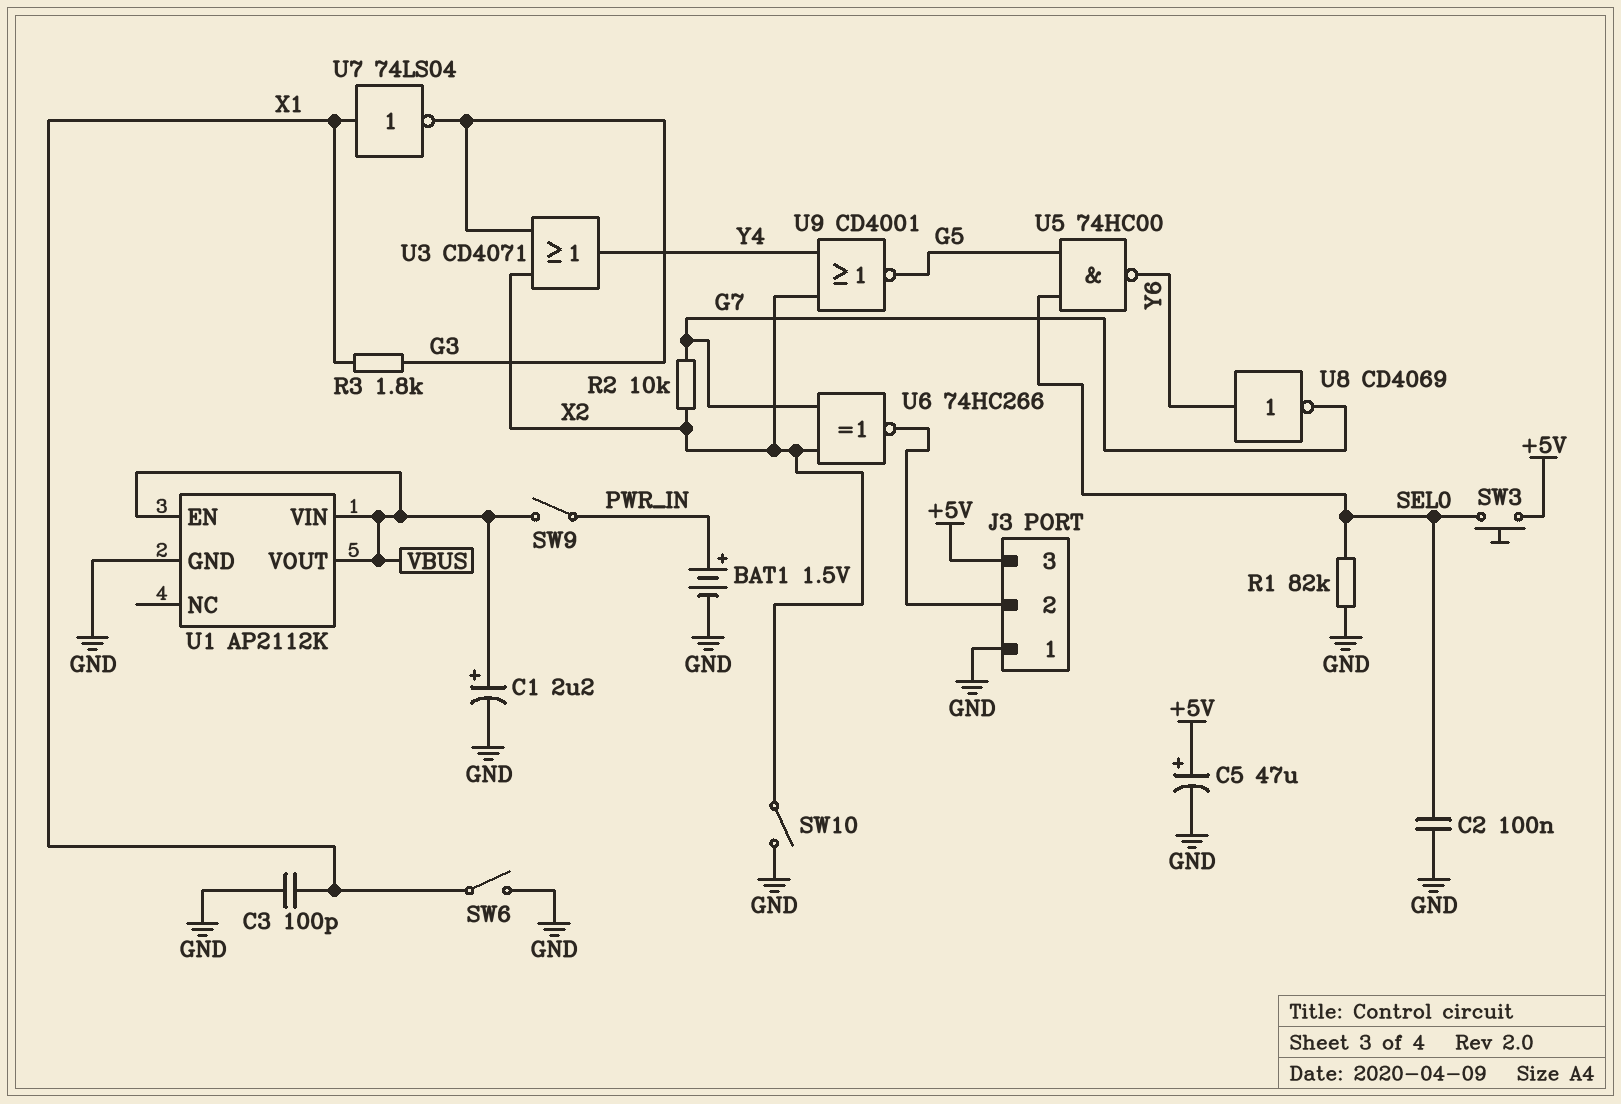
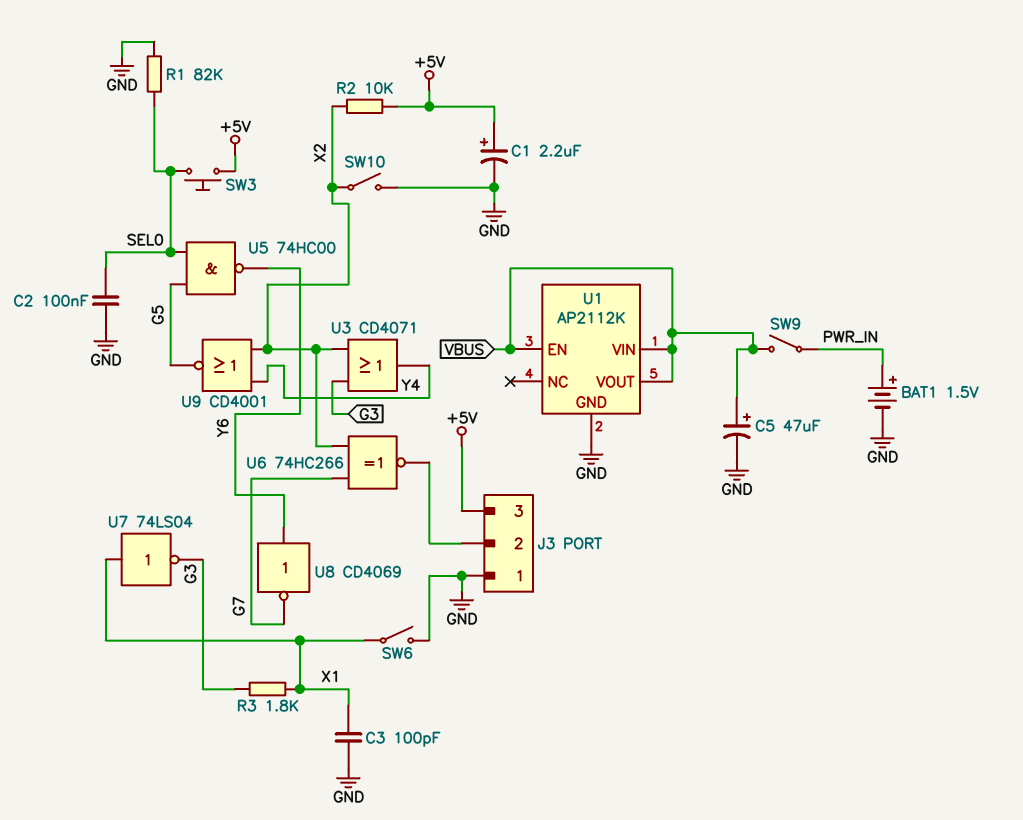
C1: 2.2uF (plus VBUS, minus GND) -> 2.2uF (plus +5V, minus GND)
C5: 47uF (plus +5V, minus GND) -> 47uF (plus VBUS, minus GND)
R2: 10k (G7, X2) -> 10k (+5V, X2)

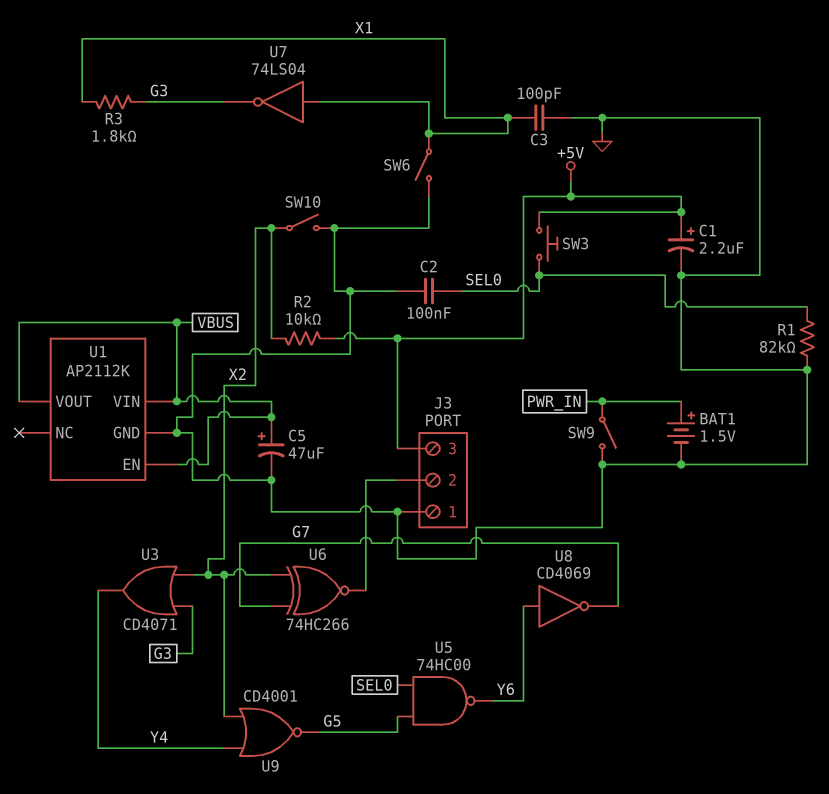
SW9: switch (PWR_IN, VBUS) -> switch (GND, PWR_IN)

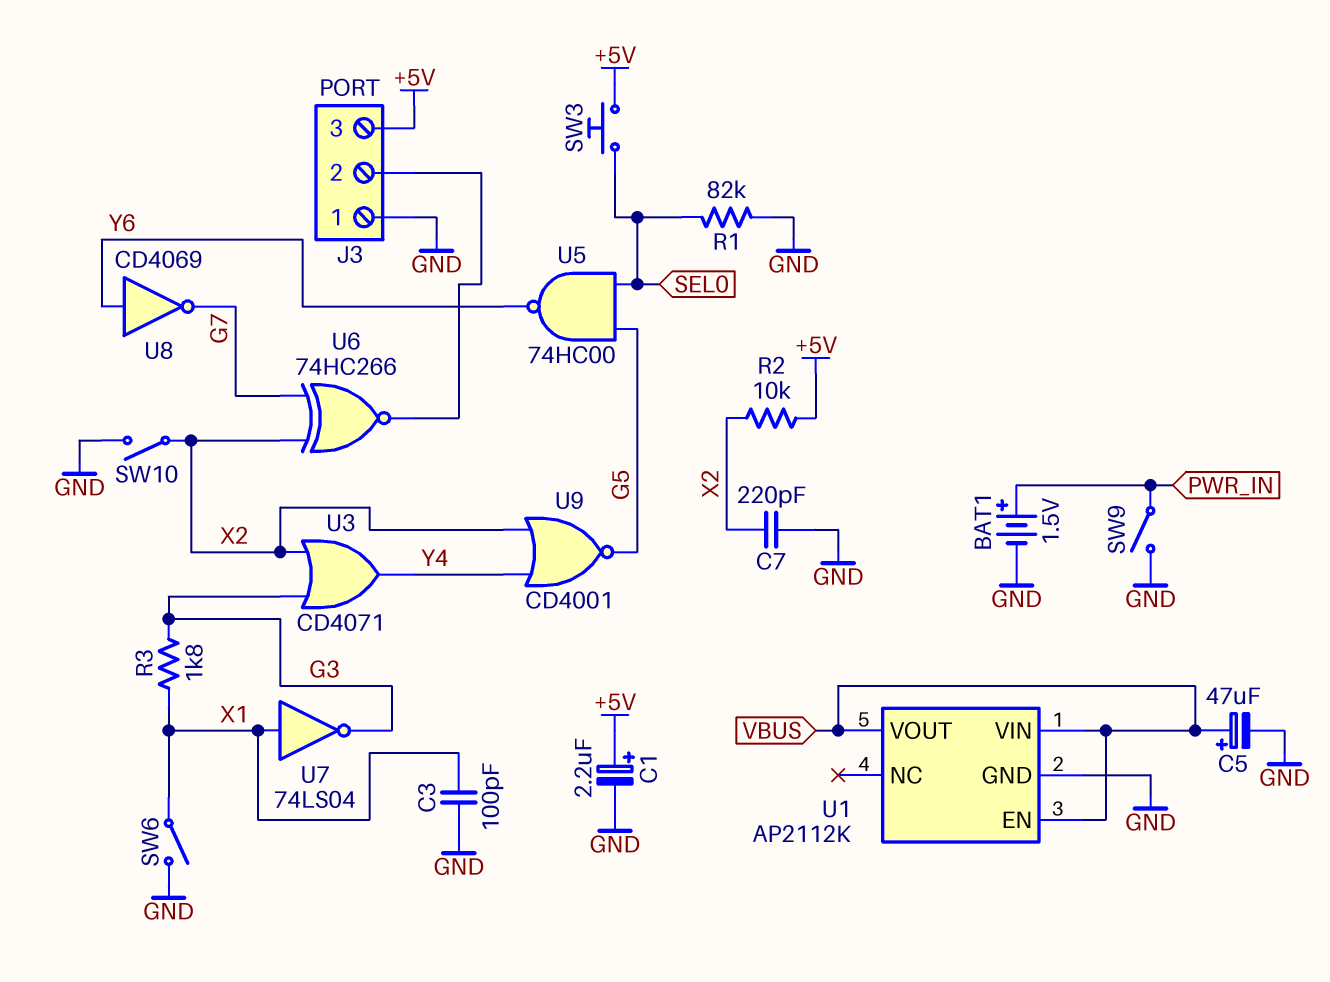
C2: 100nF (GND, SEL0) -> none
C7: none -> 220pF (GND, X2)

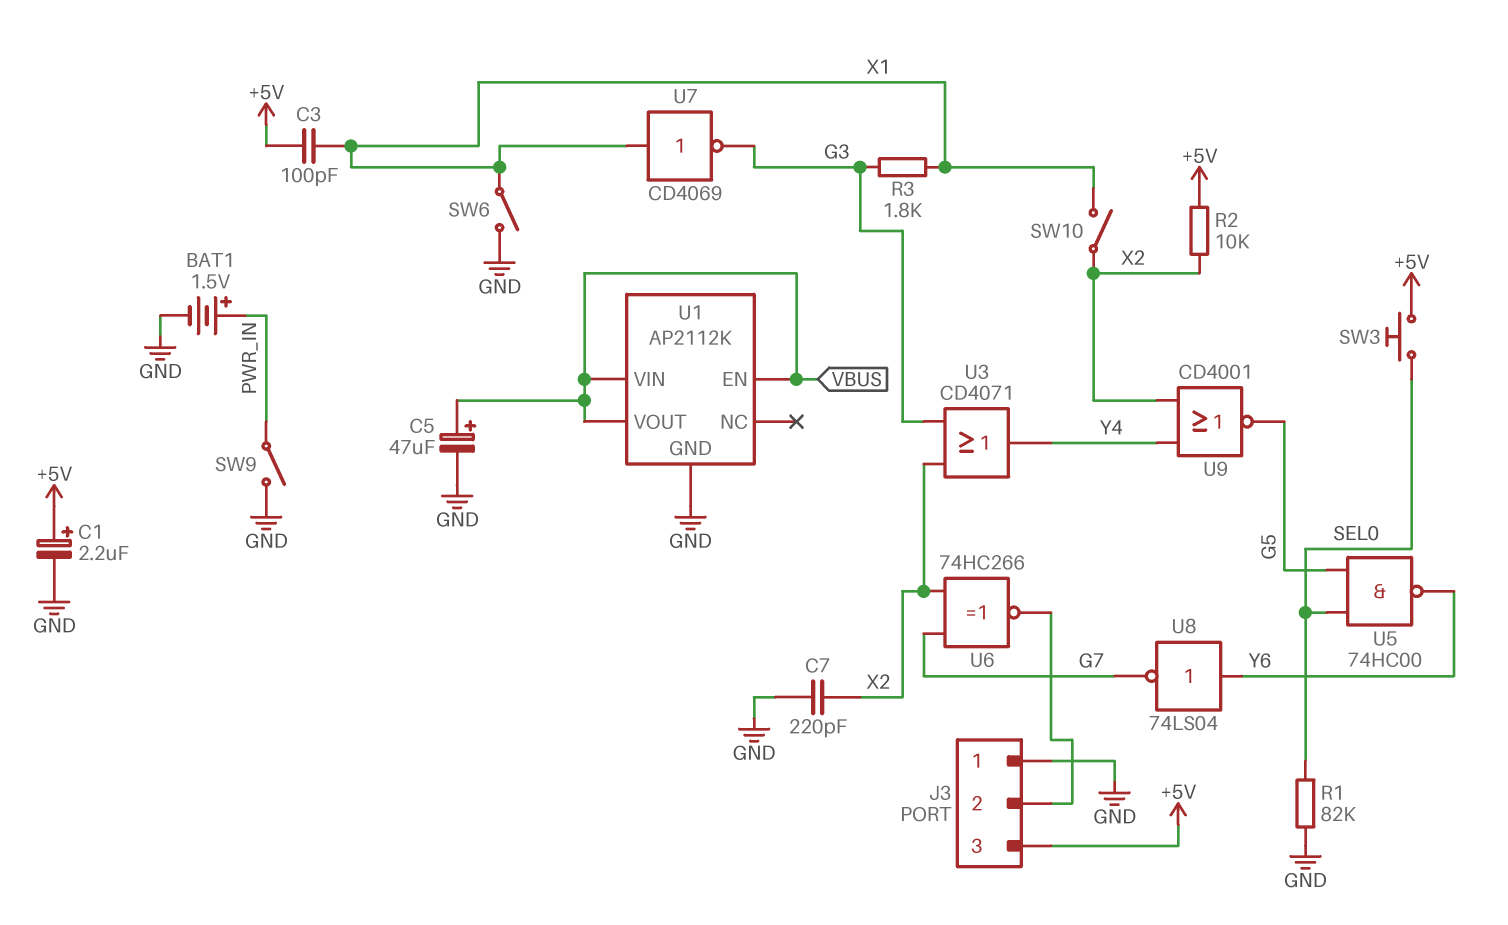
C3: 100pF (GND, X1) -> 100pF (+5V, X1)
SW10: switch (GND, X2) -> switch (X1, X2)
U7: NOT 74LS04 (in X1, out G3) -> NOT CD4069 (in X1, out G3)
U8: NOT CD4069 (in Y6, out G7) -> NOT 74LS04 (in Y6, out G7)

